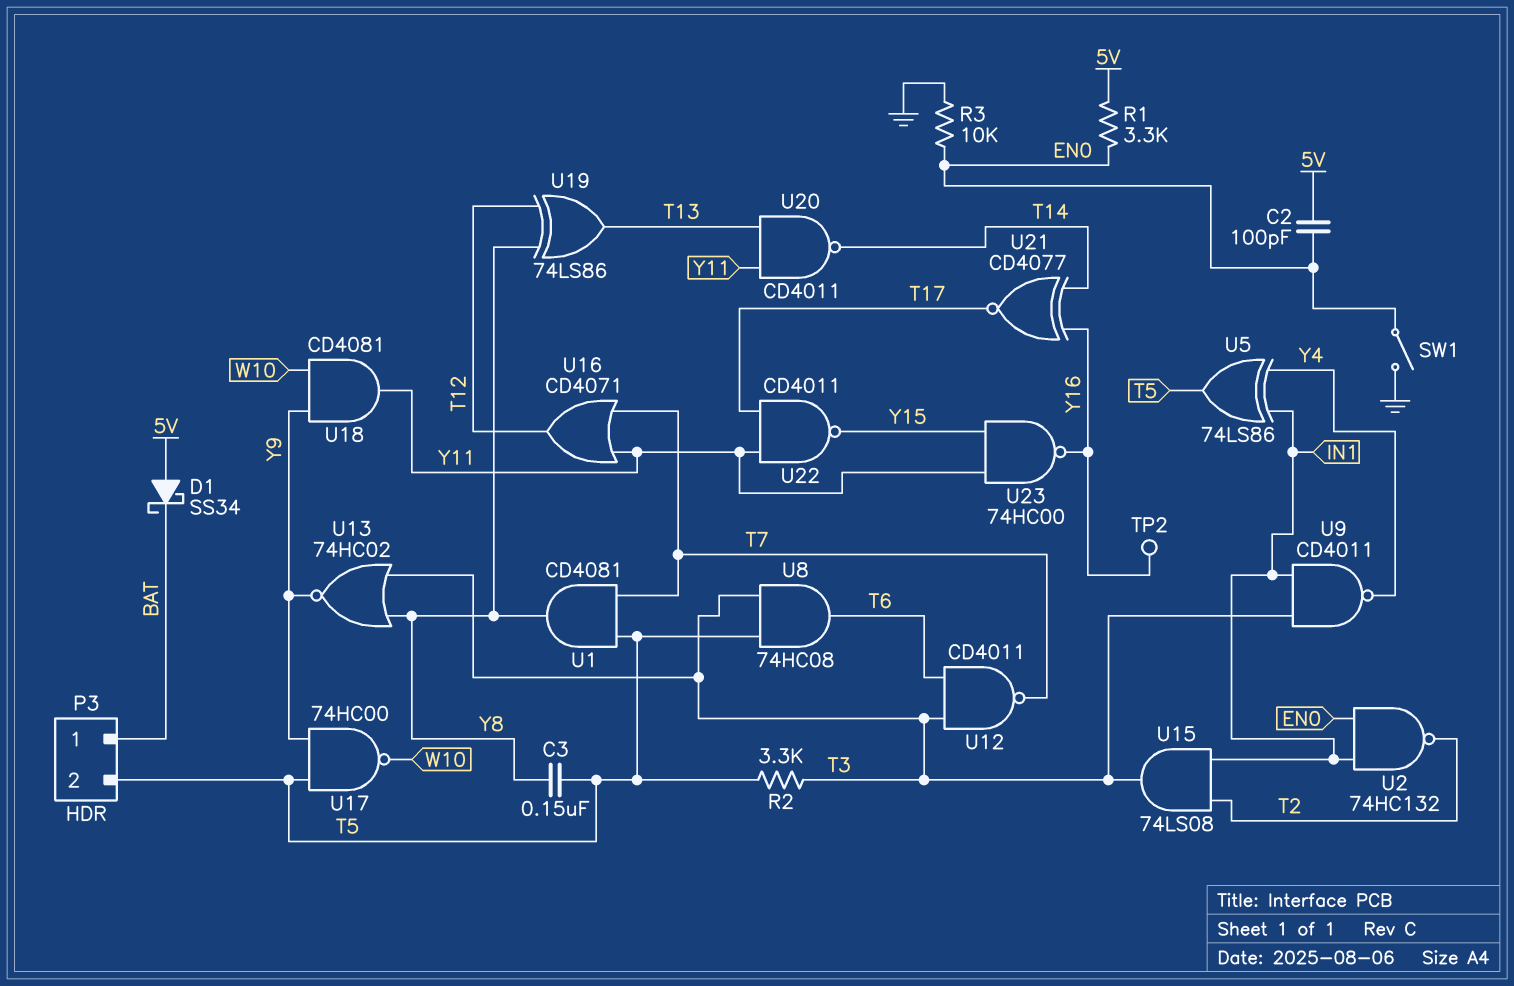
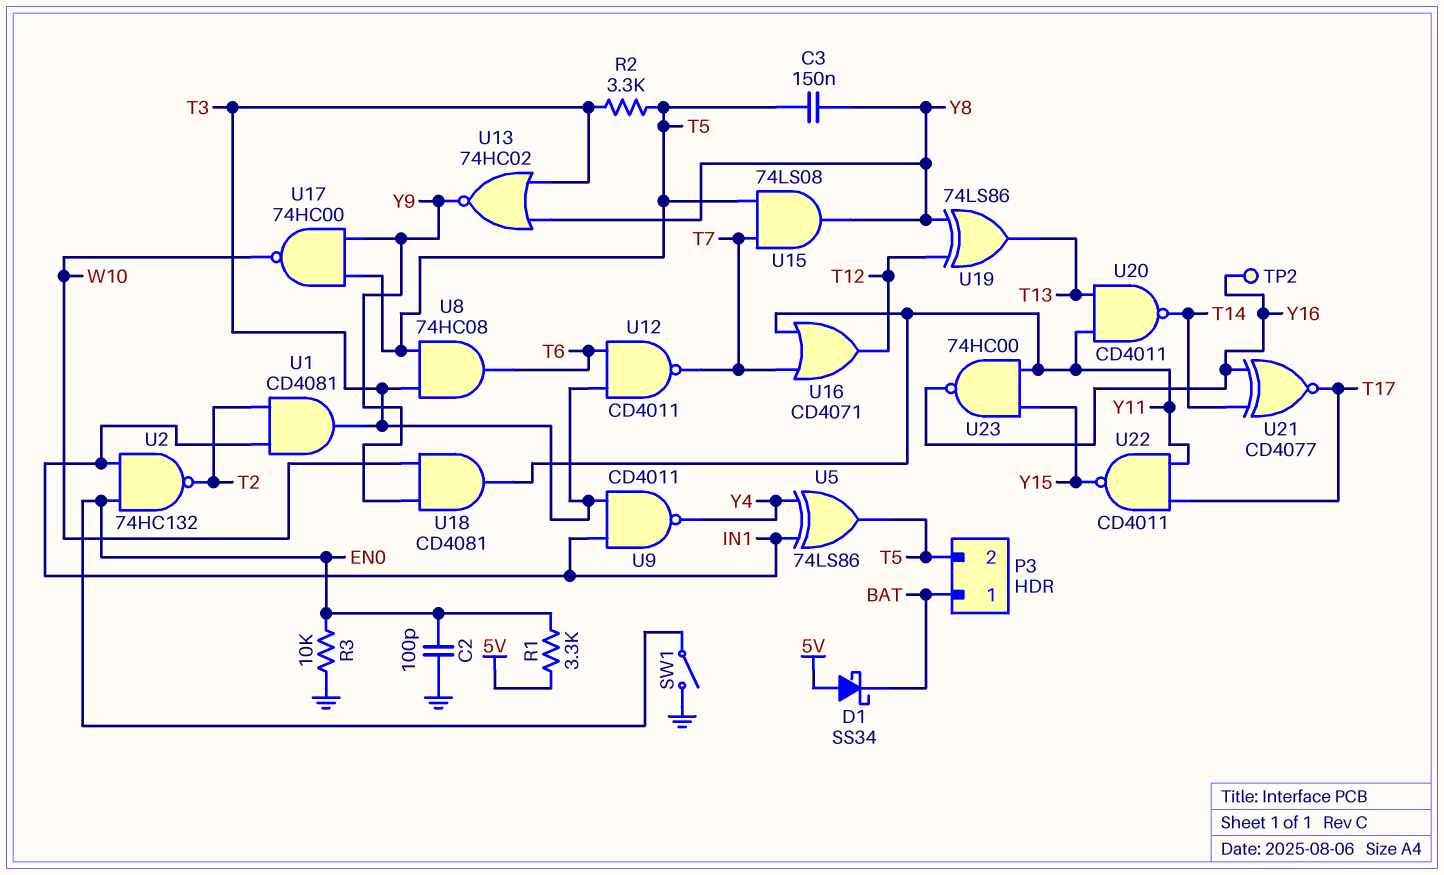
C2: 100pF (5V, EN0) -> 100pF (EN0, GND)
U1: AND CD4081 (in T5, in T7, out Y8) -> AND CD4081 (in IN1, in T2, out T3)
U15: AND 74LS08 (in IN1, in T2, out T3) -> AND 74LS08 (in T5, in T7, out Y8)

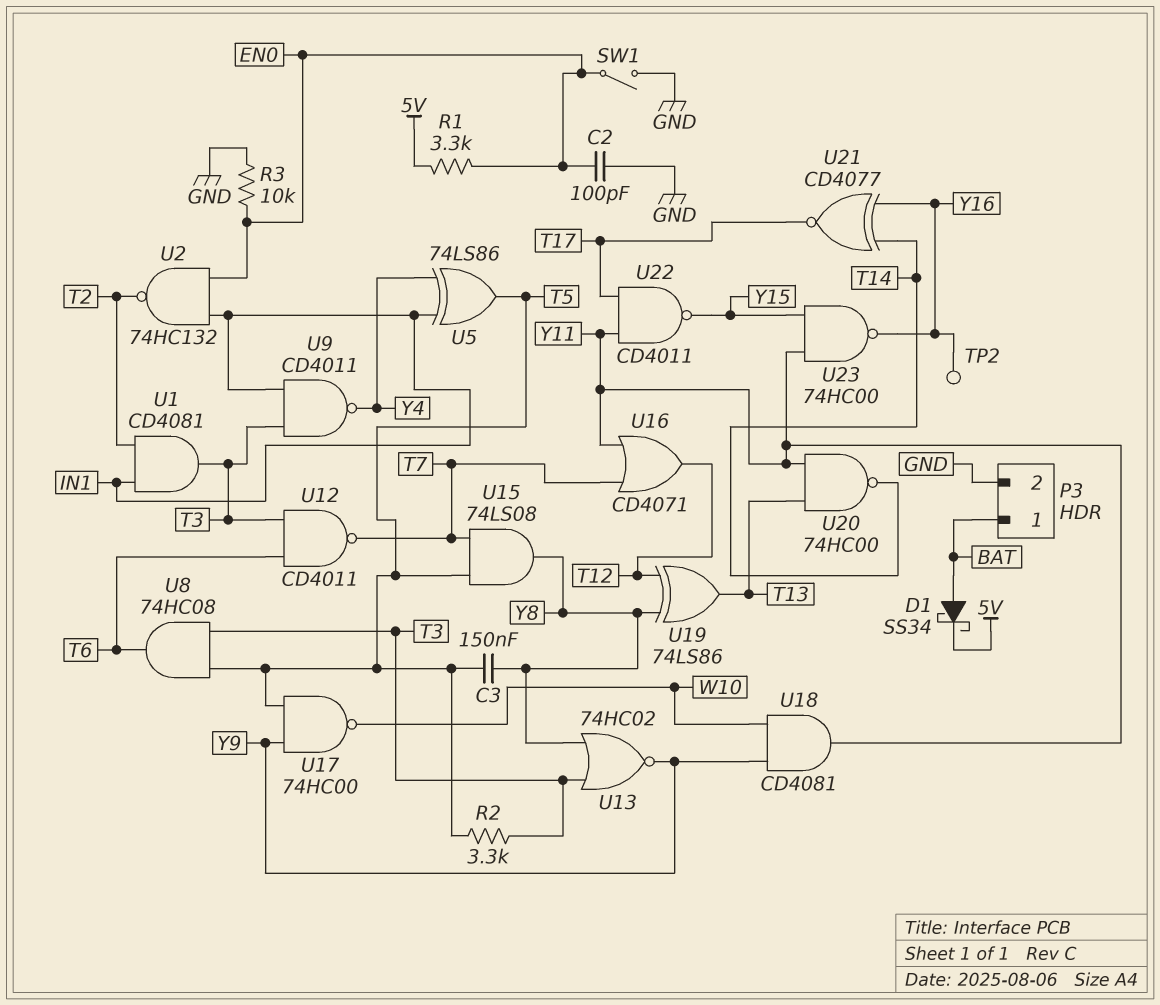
D1: schottky SS34 (A 5V, K BAT) -> schottky SS34 (A BAT, K 5V)
P3 pin 2: T5 -> GND
U20: NAND CD4011 (in T13, in Y11, out T14) -> NAND 74HC00 (in T13, in Y11, out T14)

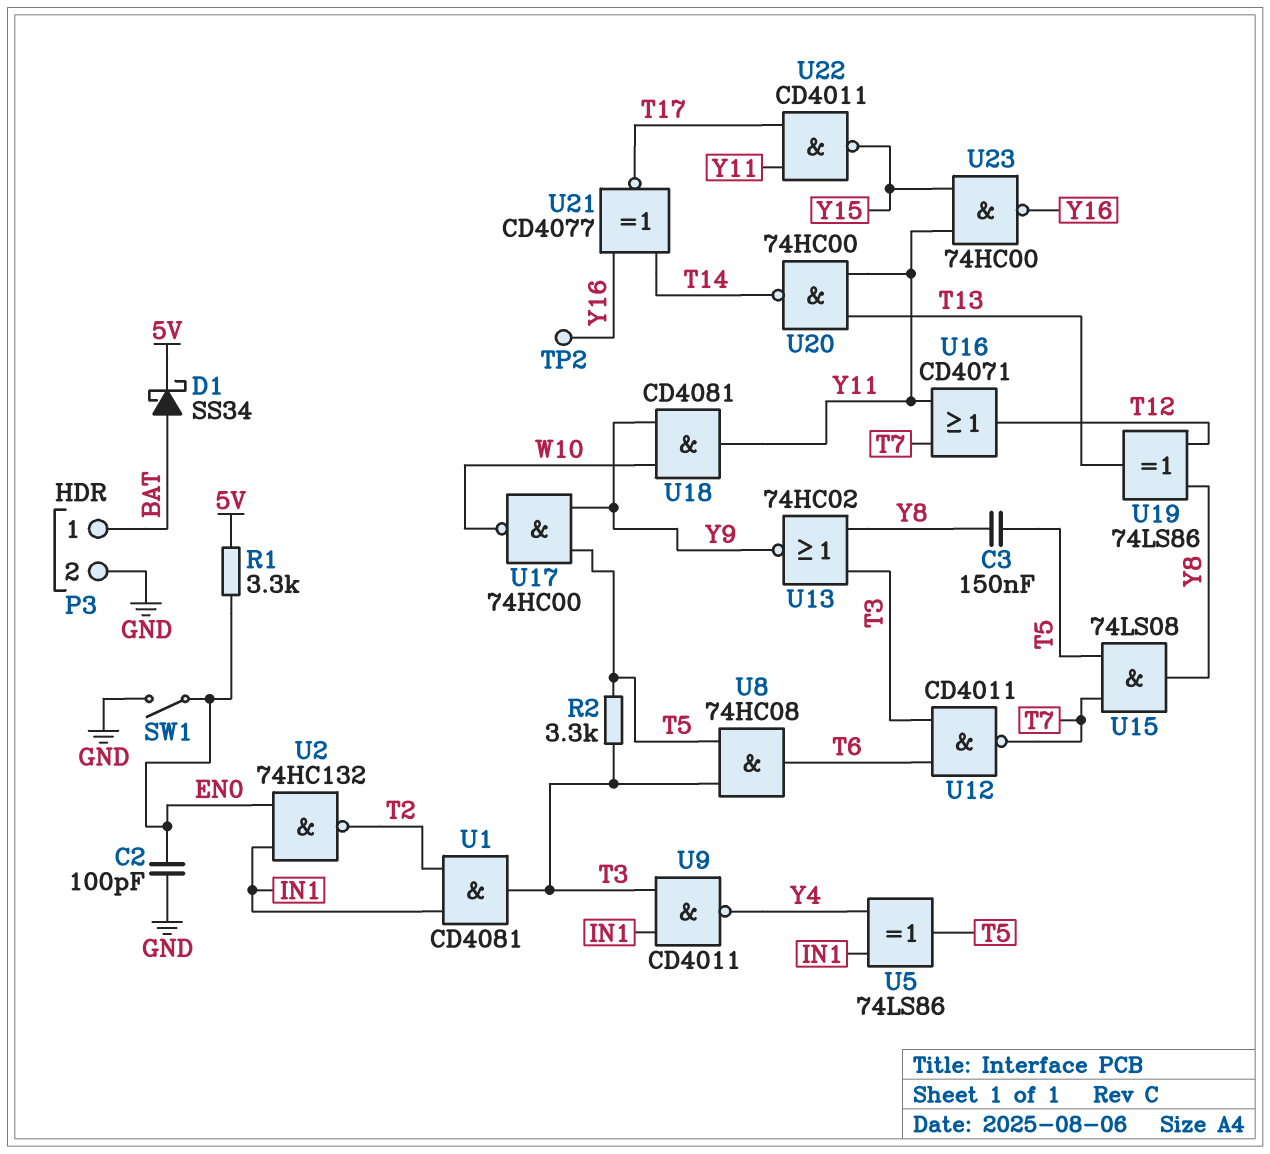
R3: 10k (EN0, GND) -> none

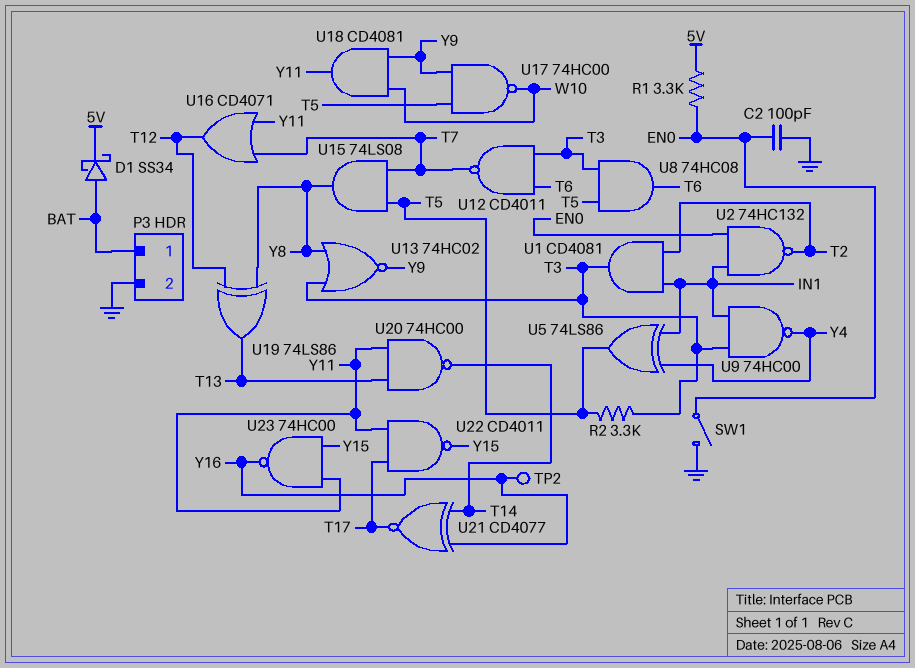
C3: 150nF (T5, Y8) -> none
U9: NAND CD4011 (in IN1, in T3, out Y4) -> NAND 74HC00 (in IN1, in T3, out Y4)

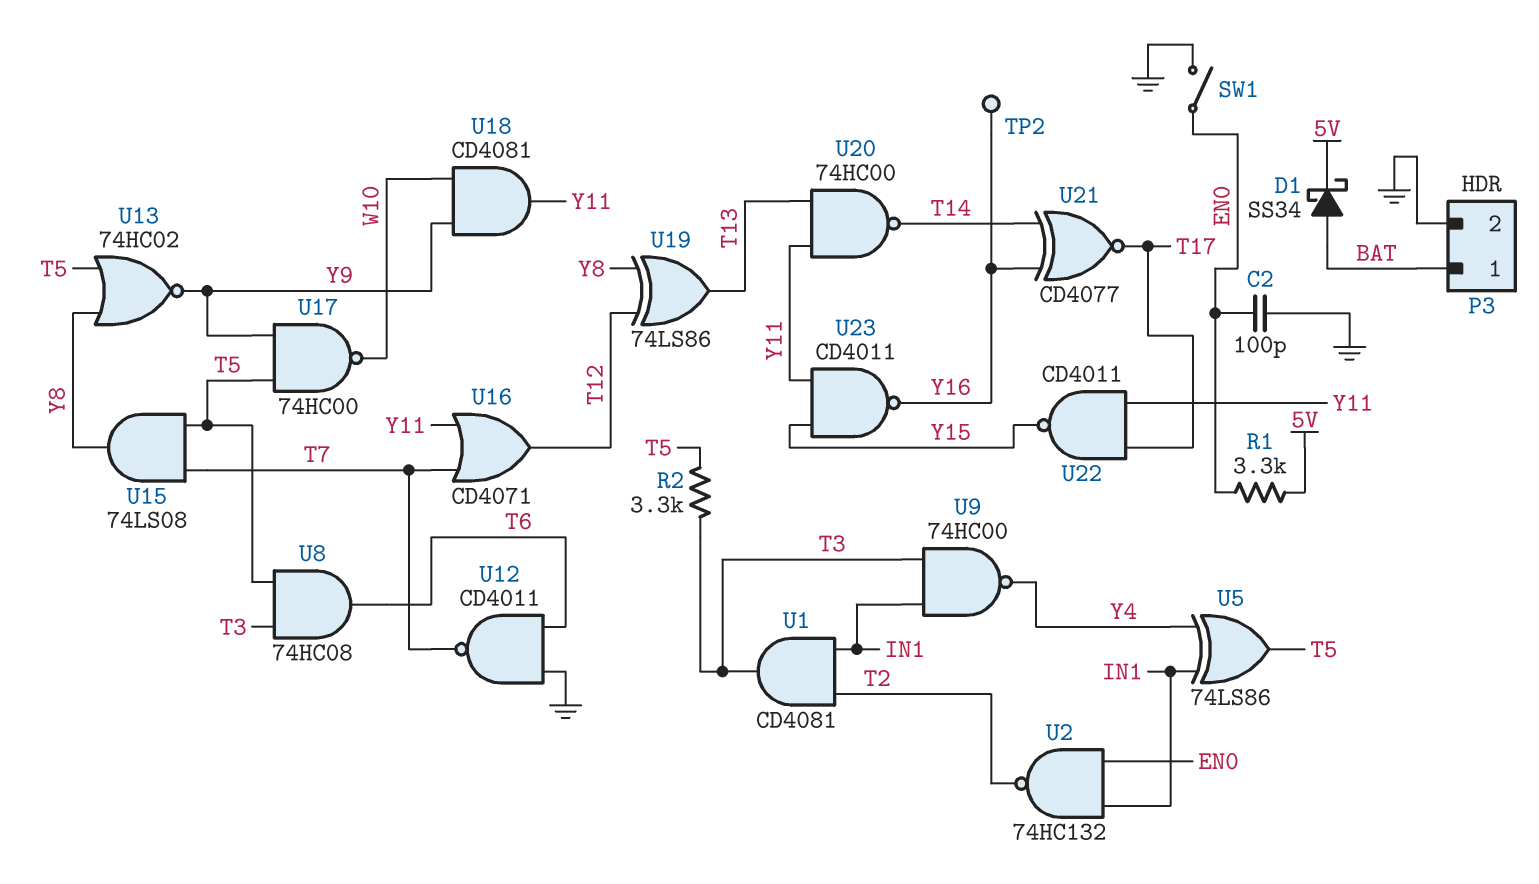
U12: NAND CD4011 (in T3, in T6, out T7) -> NAND CD4011 (in GND, in T6, out T7)
U13: NOR 74HC02 (in T3, in Y8, out Y9) -> NOR 74HC02 (in T5, in Y8, out Y9)
U23: NAND 74HC00 (in Y11, in Y15, out Y16) -> NAND CD4011 (in Y11, in Y15, out Y16)

